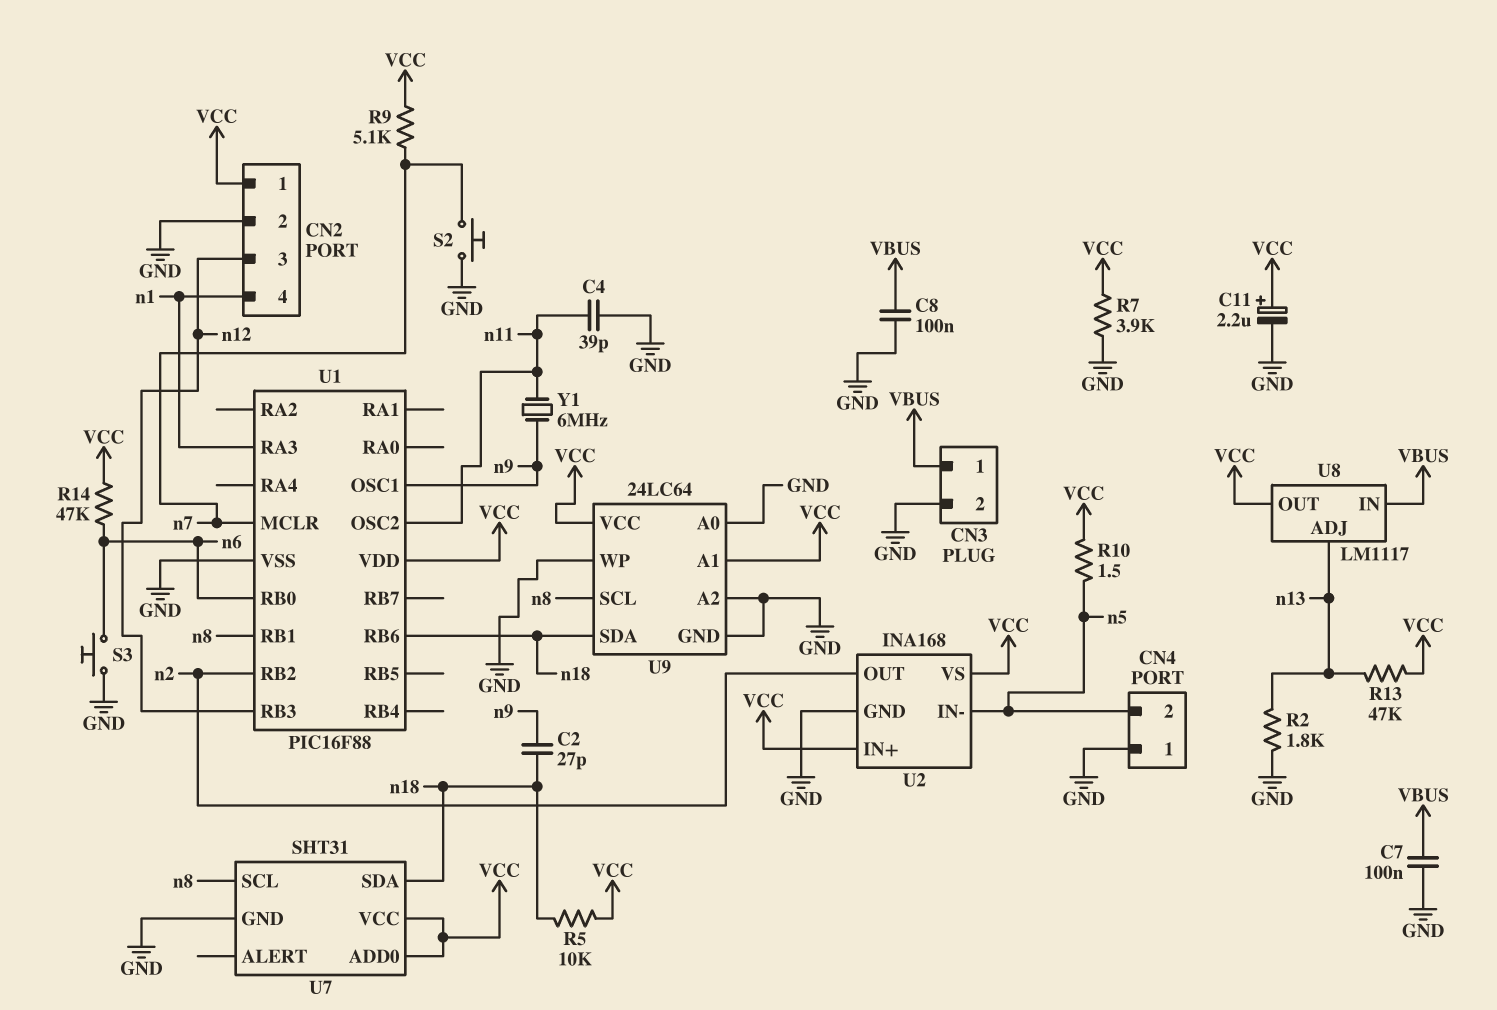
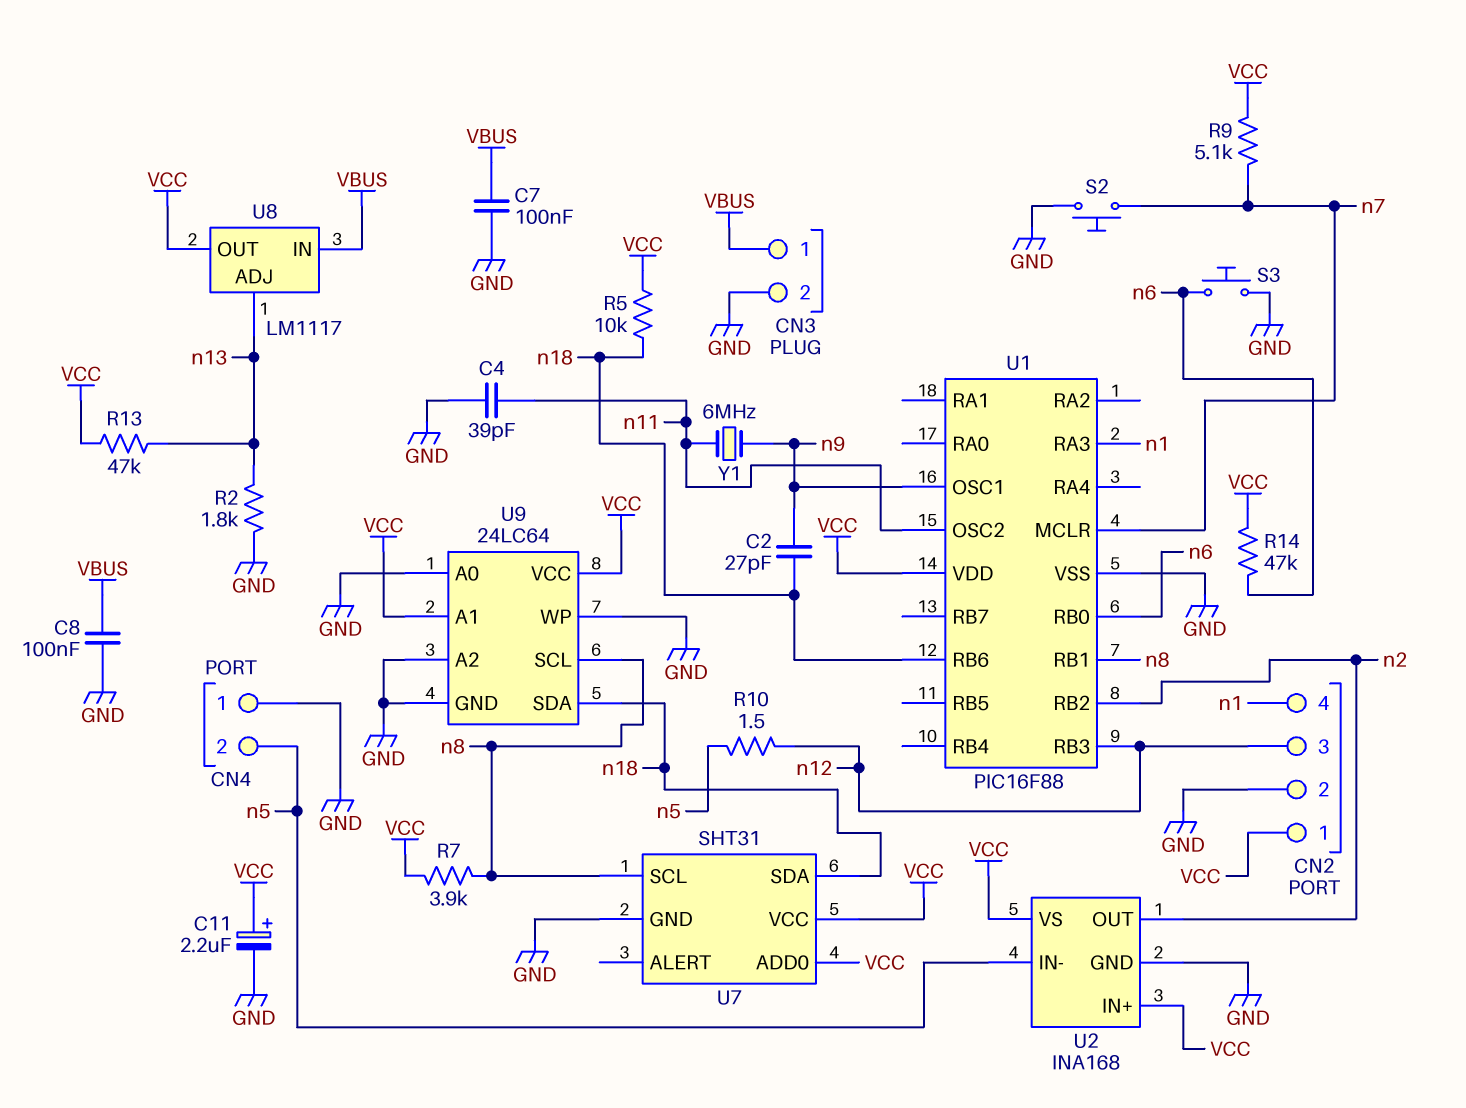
R7: 3.9k (GND, VCC) -> 3.9k (VCC, n8)
R10: 1.5 (VCC, n5) -> 1.5 (n5, n12)

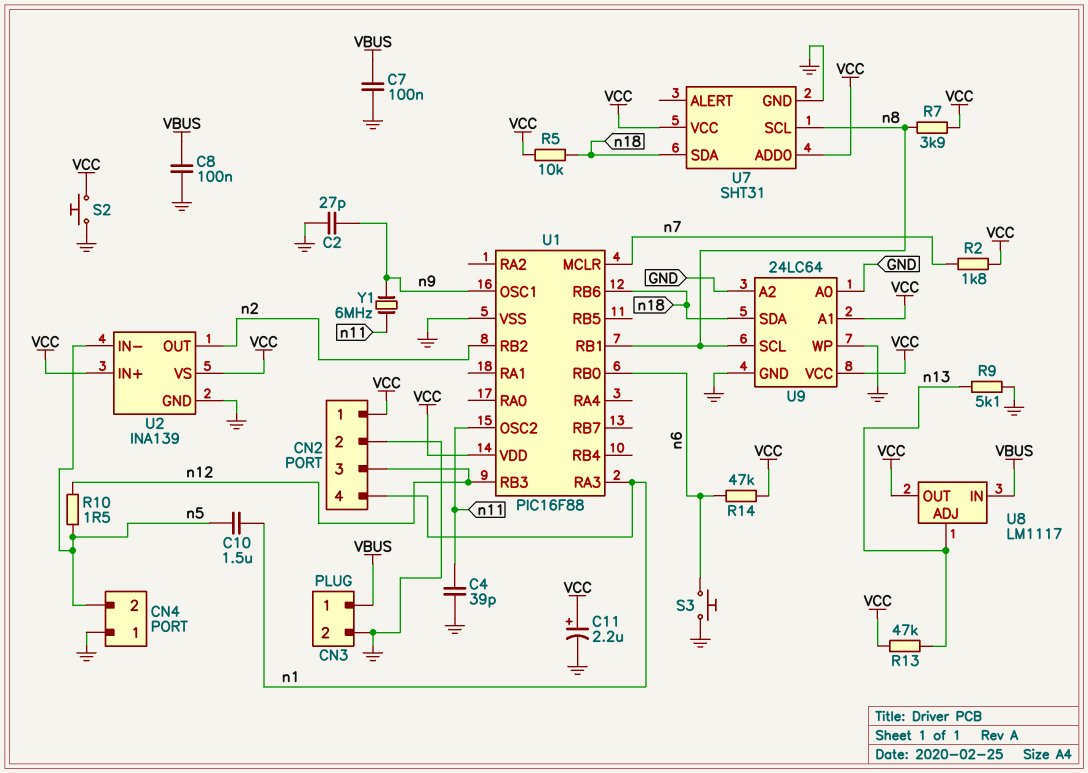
C2: 27pF (n9, n18) -> 27pF (GND, n9)
C10: none -> 1.5uF (n1, n5)
R2: 1.8k (GND, n13) -> 1.8k (VCC, n7)
R9: 5.1k (VCC, n7) -> 5.1k (GND, n13)
S2: button (GND, n7) -> button (GND, VCC)
U2: INA168 -> INA139

